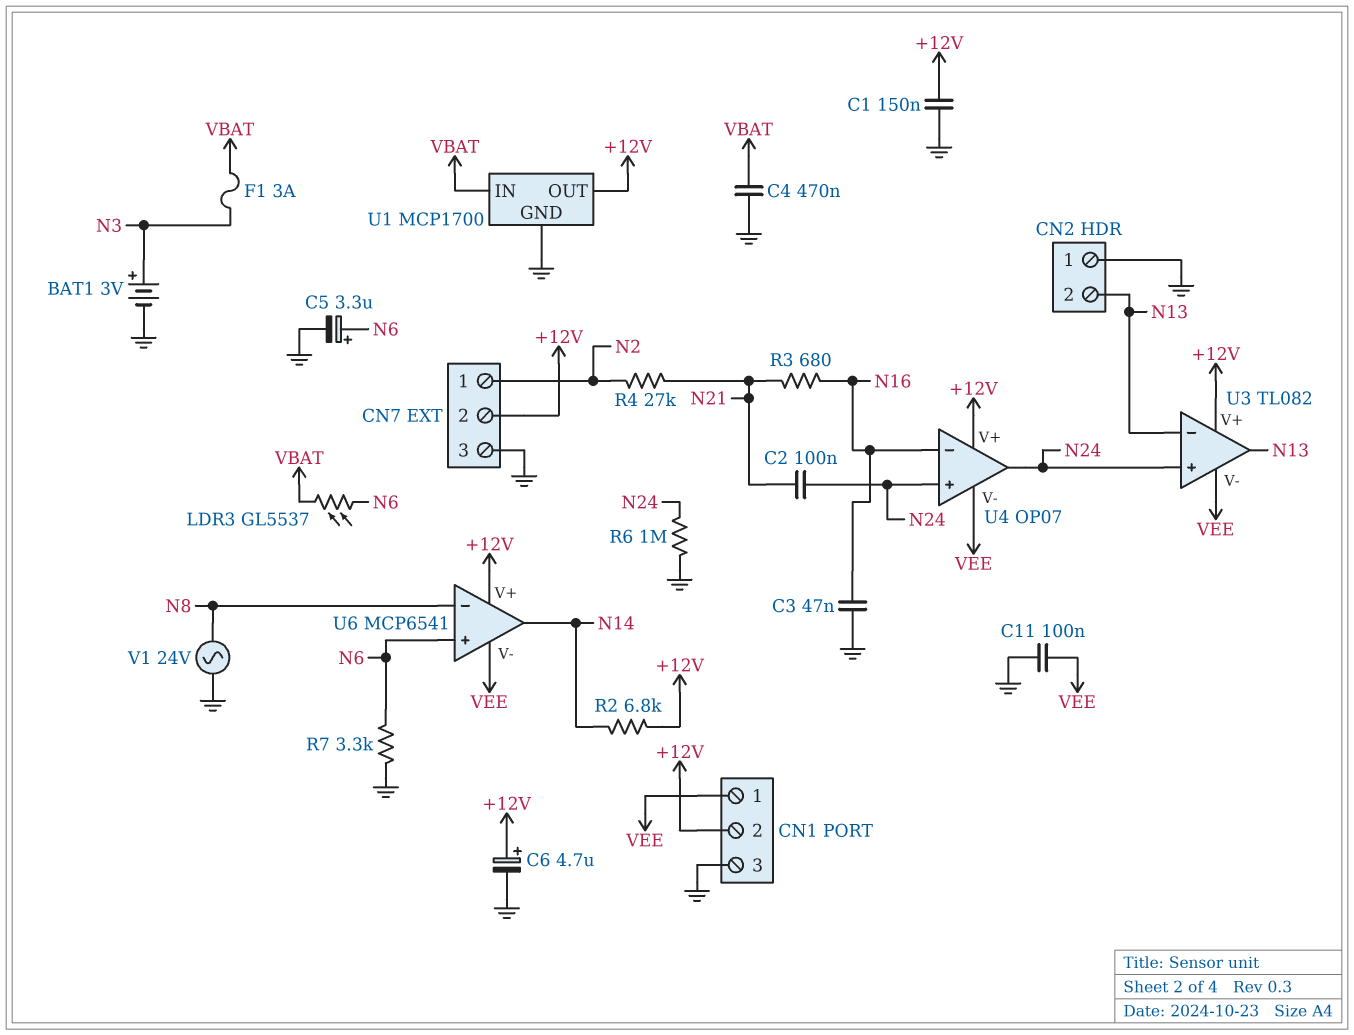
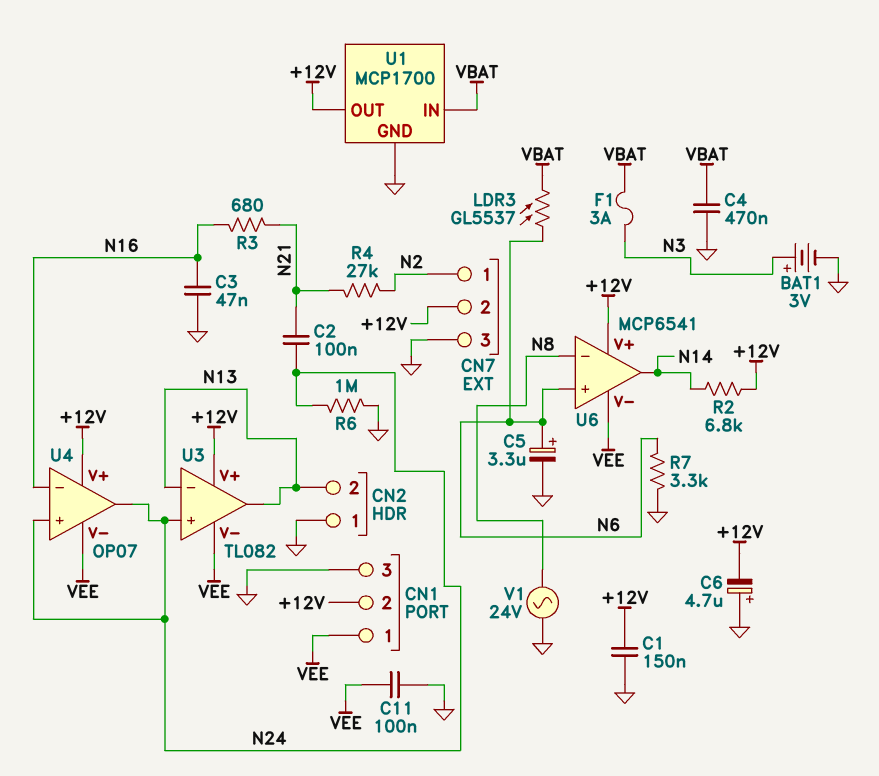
C6: 4.7uF (plus +12V, minus GND) -> 4.7uF (plus GND, minus +12V)

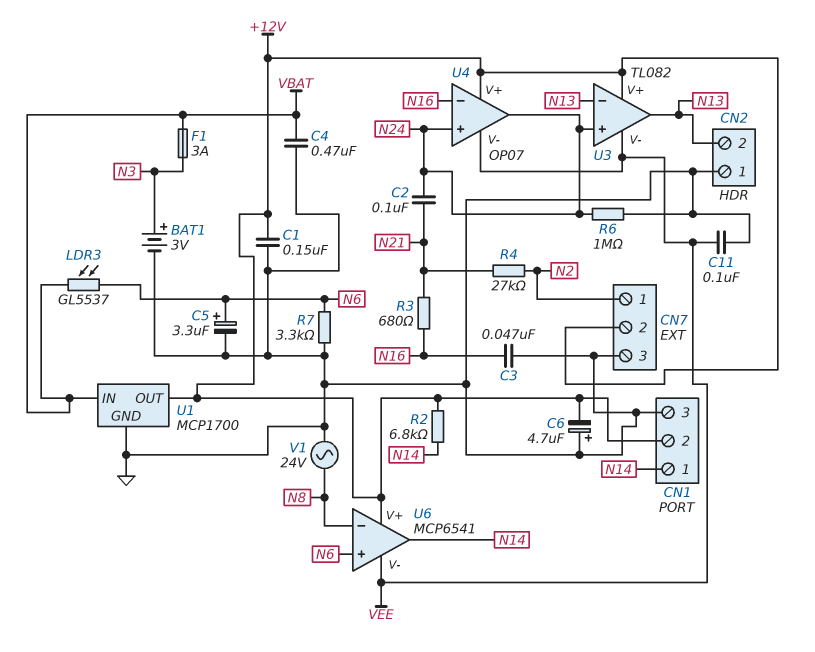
CN1 pin 1: VEE -> N14

